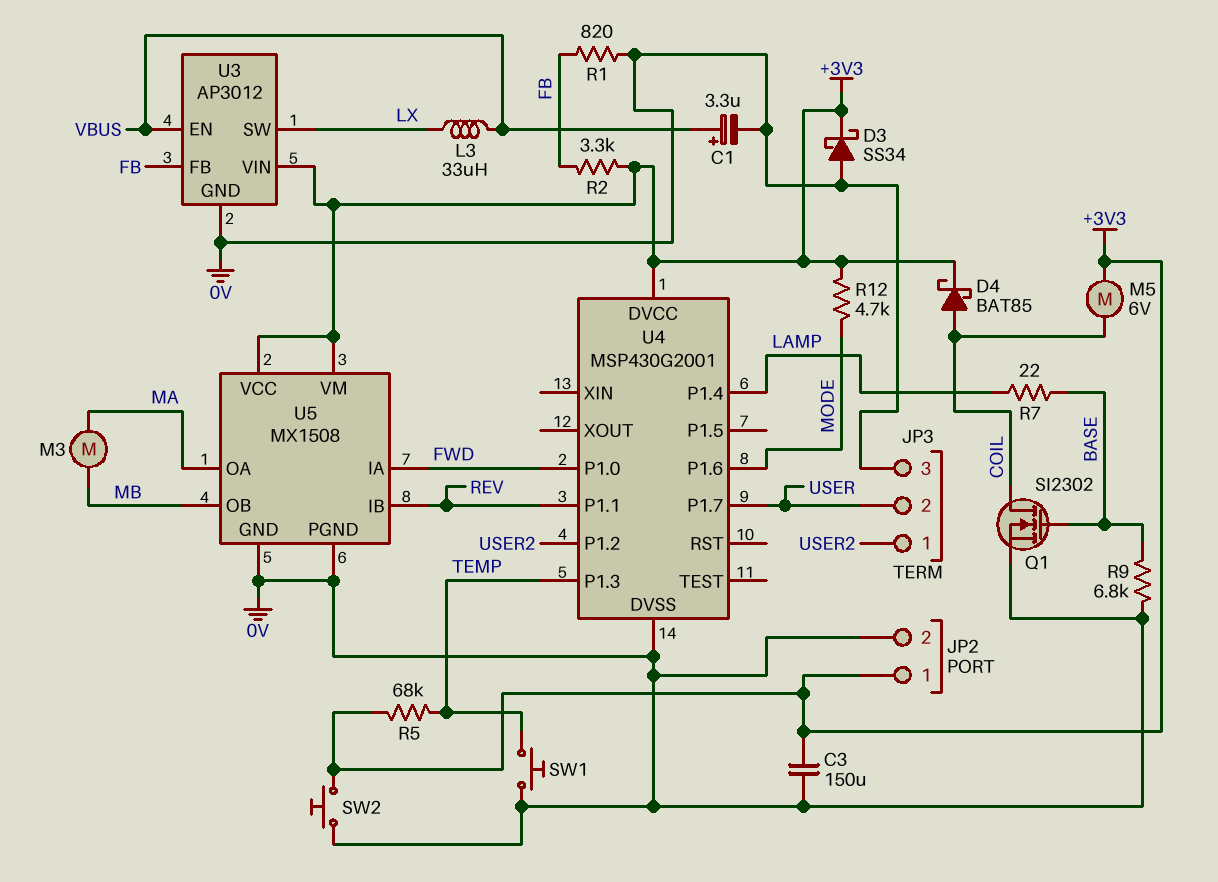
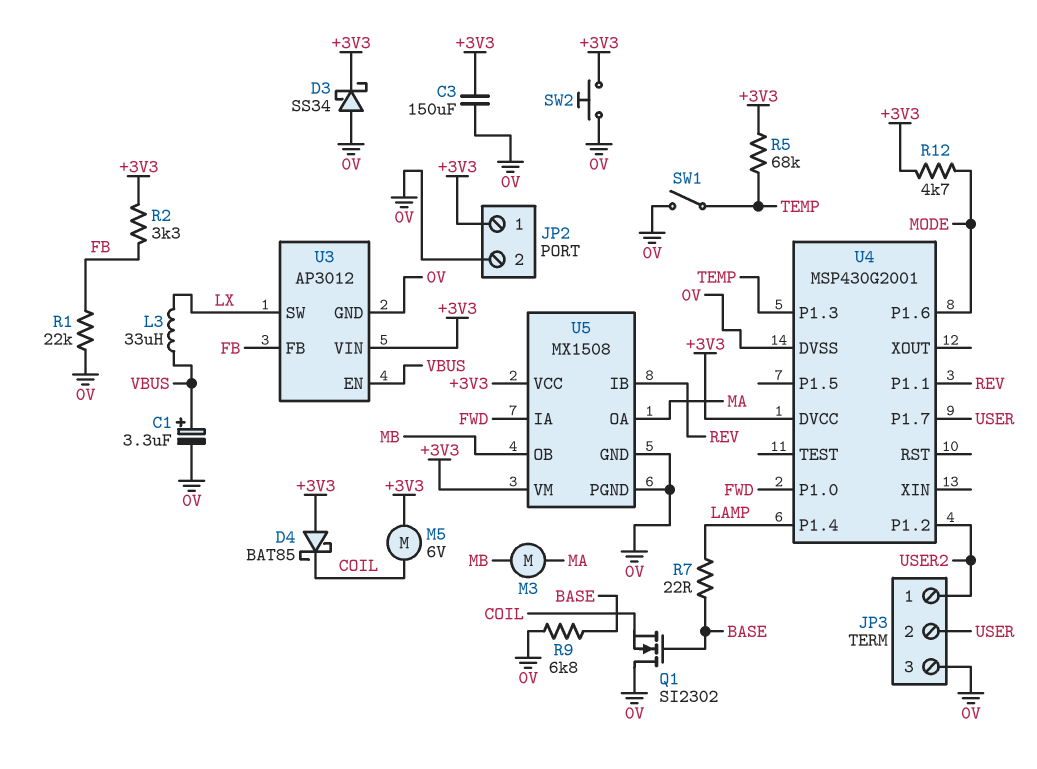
D4: schottky BAT85 (A COIL, K +3V3) -> schottky BAT85 (A +3V3, K COIL)
Q1: NMOS SI2302 (G BASE, D COIL, S 0V) -> NMOS SI2302 (G BASE, D 0V, S COIL)
R1: 820 (0V, FB) -> 22k (0V, FB)
SW1: button (0V, TEMP) -> switch (0V, TEMP)

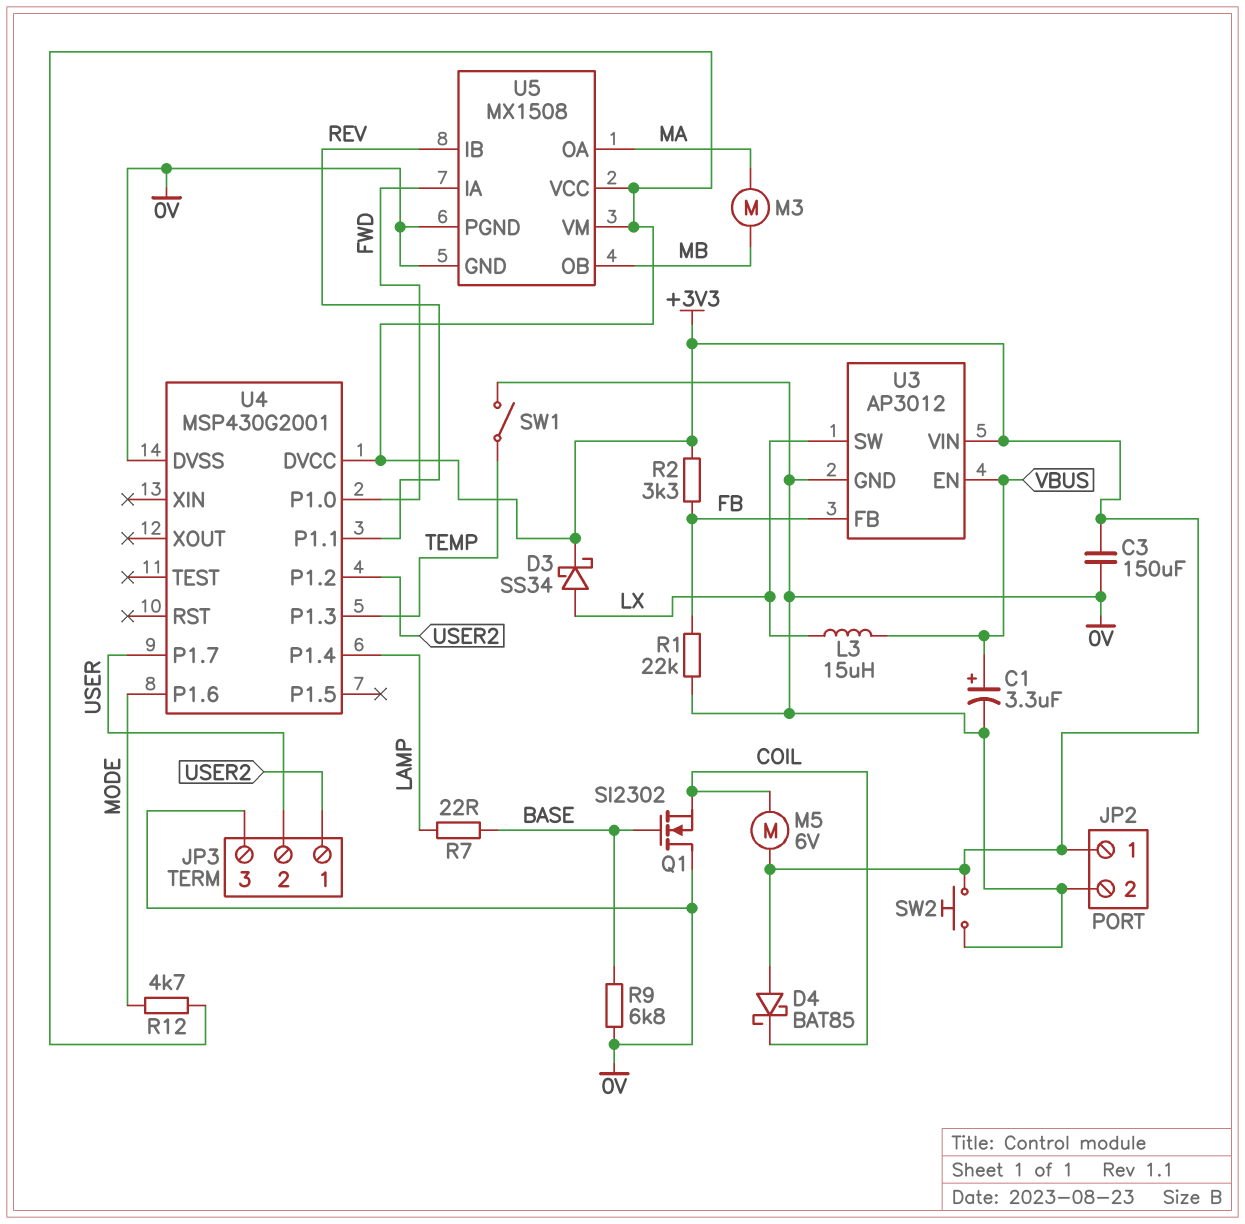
D3: schottky SS34 (A 0V, K +3V3) -> schottky SS34 (A LX, K +3V3)
L3: 33uH (LX, VBUS) -> 15uH (LX, VBUS)
R5: 68k (+3V3, TEMP) -> none

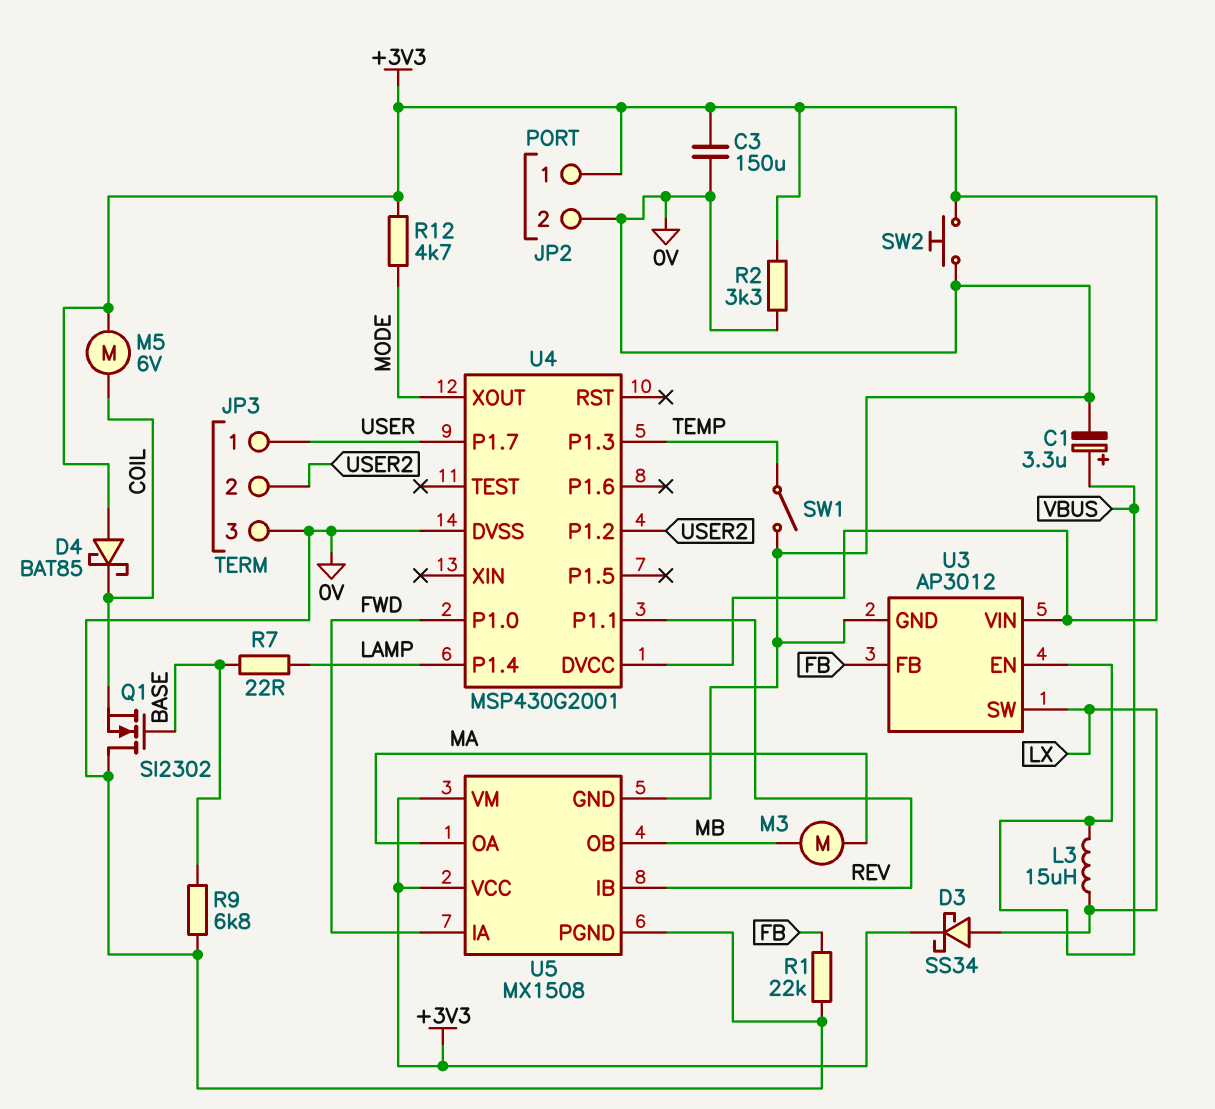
JP3 pin 1: USER2 -> USER
JP3 pin 2: USER -> USER2
R2: 3.3k (+3V3, FB) -> 3.3k (+3V3, 0V)
U4 pin P1.6: MODE -> none
U4 pin XOUT: none -> MODE

